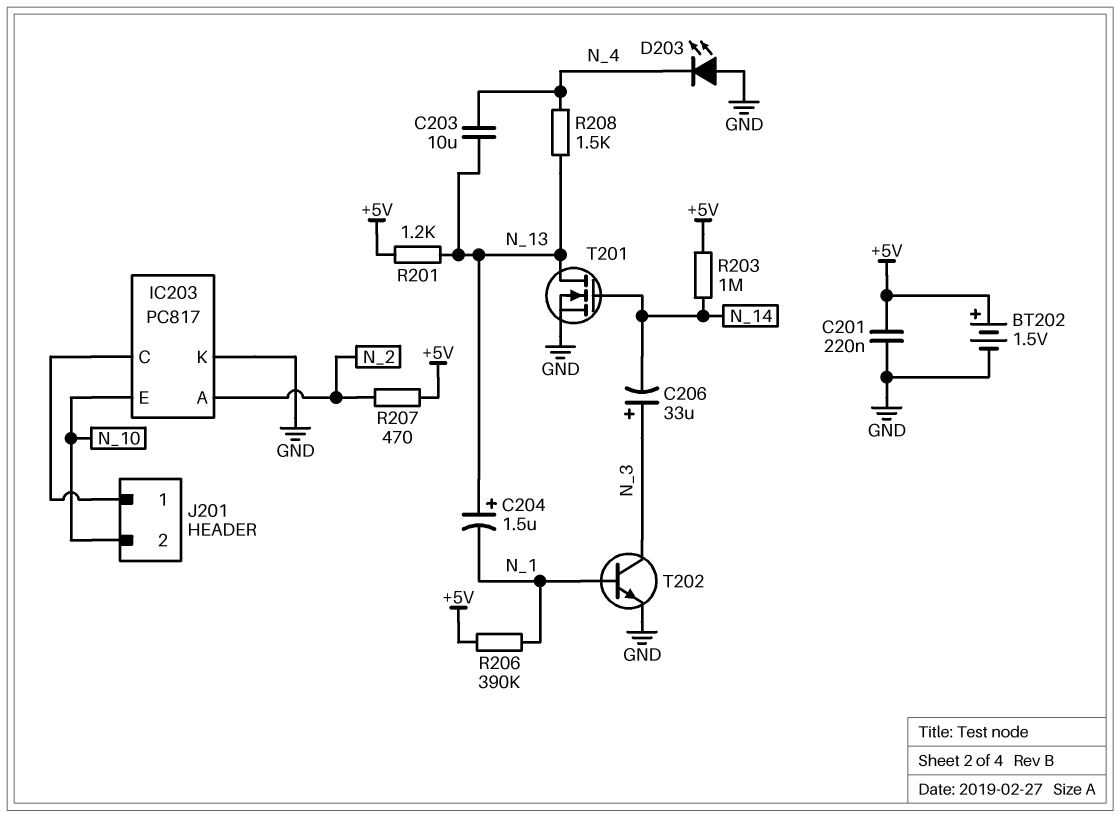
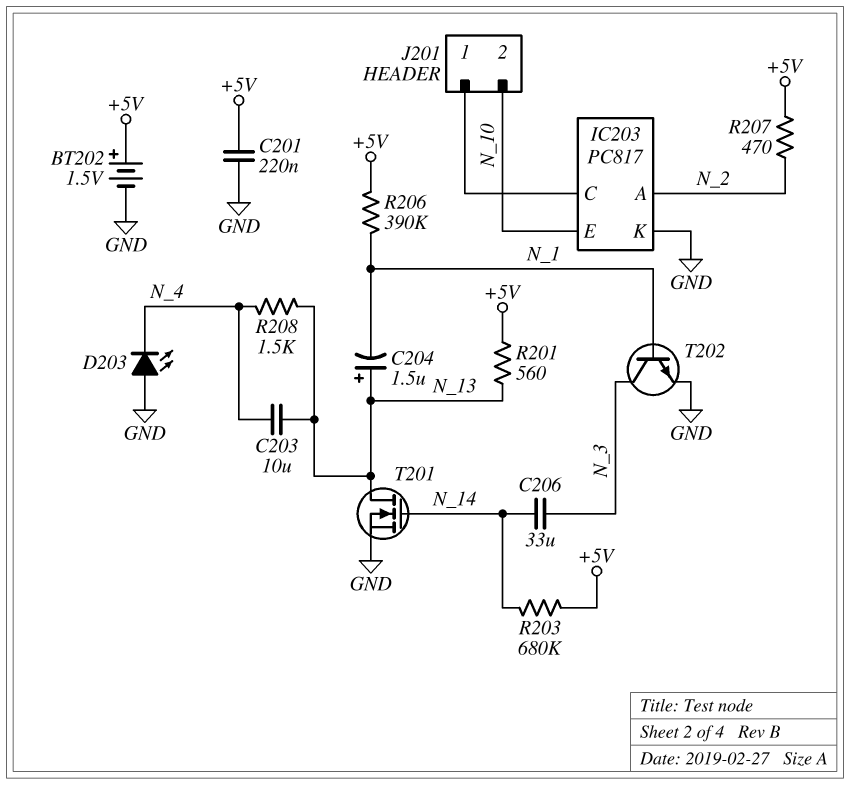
C206: 33uF (plus N_3, minus N_14) -> 33uF (N_3, N_14)
R201: 1.2k (+5V, N_13) -> 560 (+5V, N_13)
R203: 1M (+5V, N_14) -> 680k (+5V, N_14)

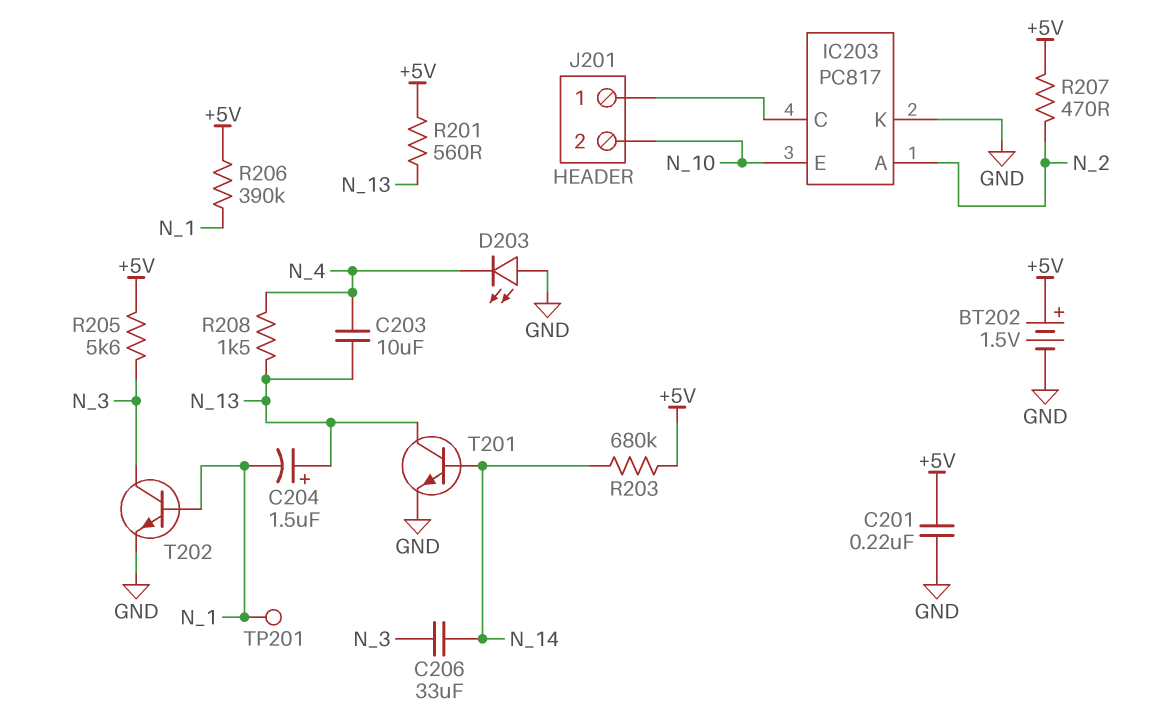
R205: none -> 5.6k (+5V, N_3)
T201: NMOS (G N_14, D N_13, S GND) -> NPN (B N_14, C N_13, E GND)
TP201: none -> test point (N_1)

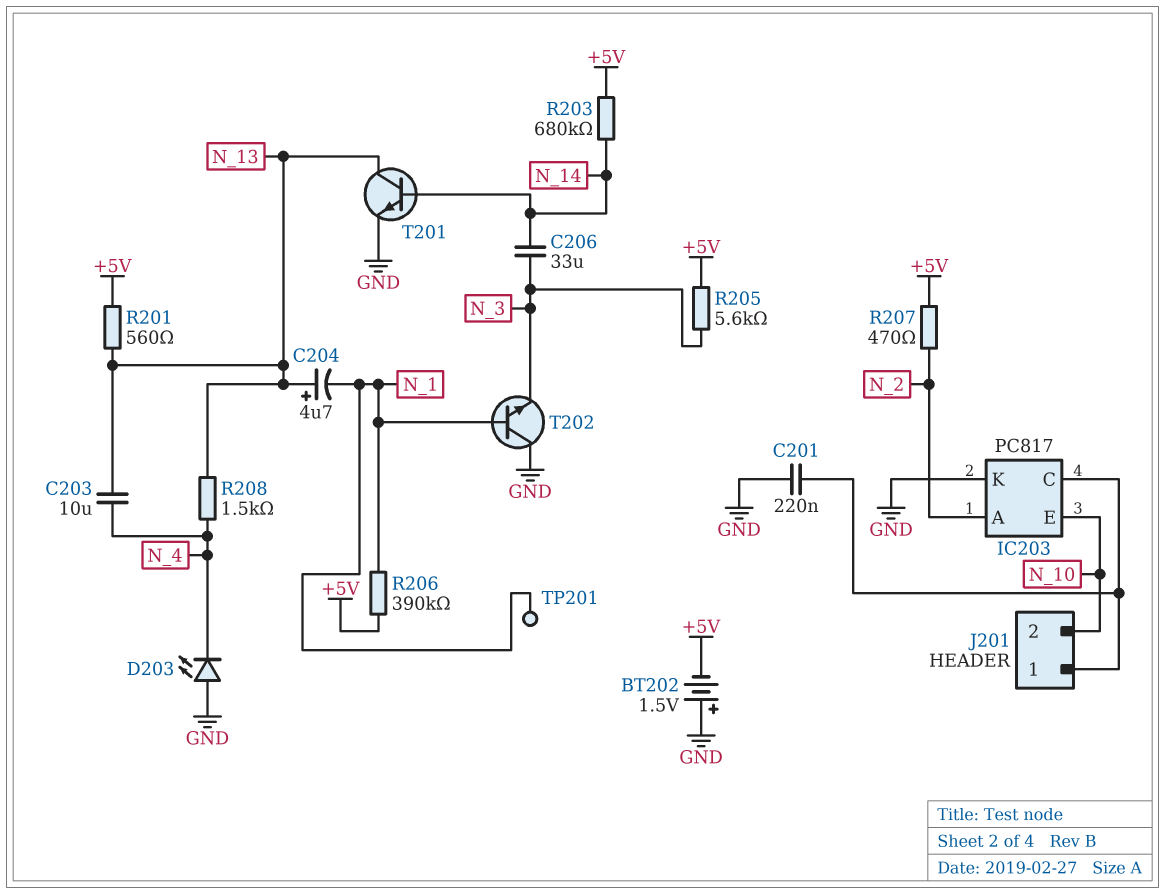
BT202: 1.5V (plus +5V, minus GND) -> 1.5V (plus GND, minus +5V)
C201: 220nF (+5V, GND) -> 220nF (GND, IC203/C)
C204: 1.5uF (plus N_13, minus N_1) -> 4.7uF (plus N_13, minus N_1)
T202: NPN (B N_1, C N_3, E GND) -> NPN (B N_1, C GND, E N_3)

